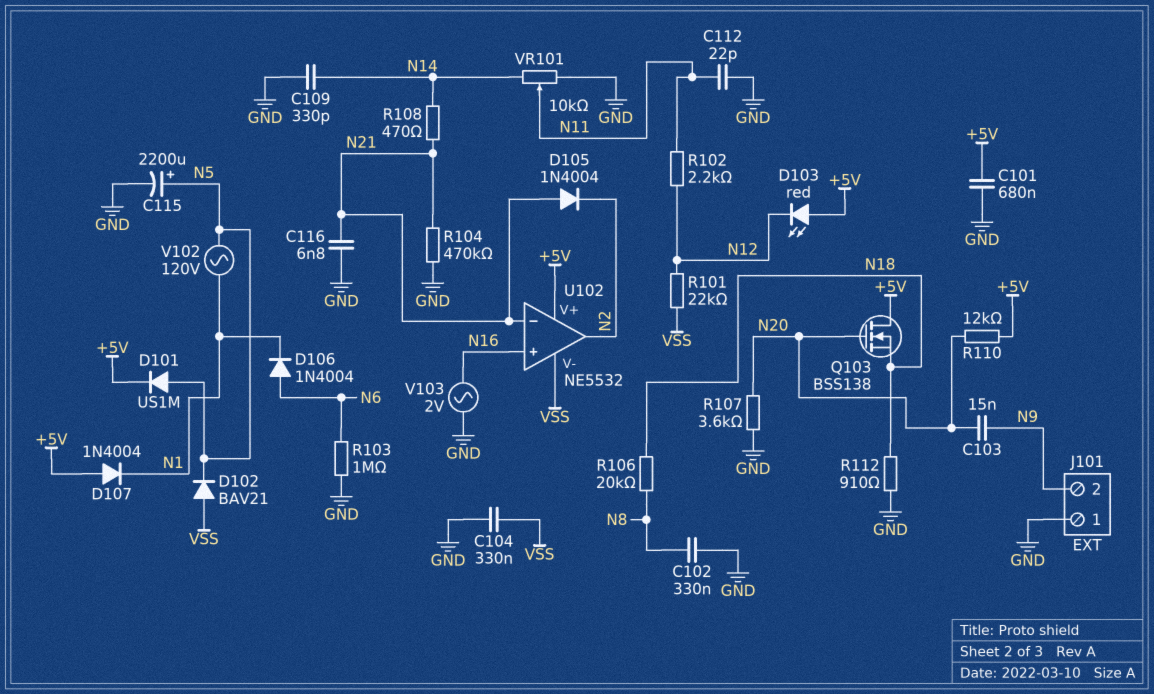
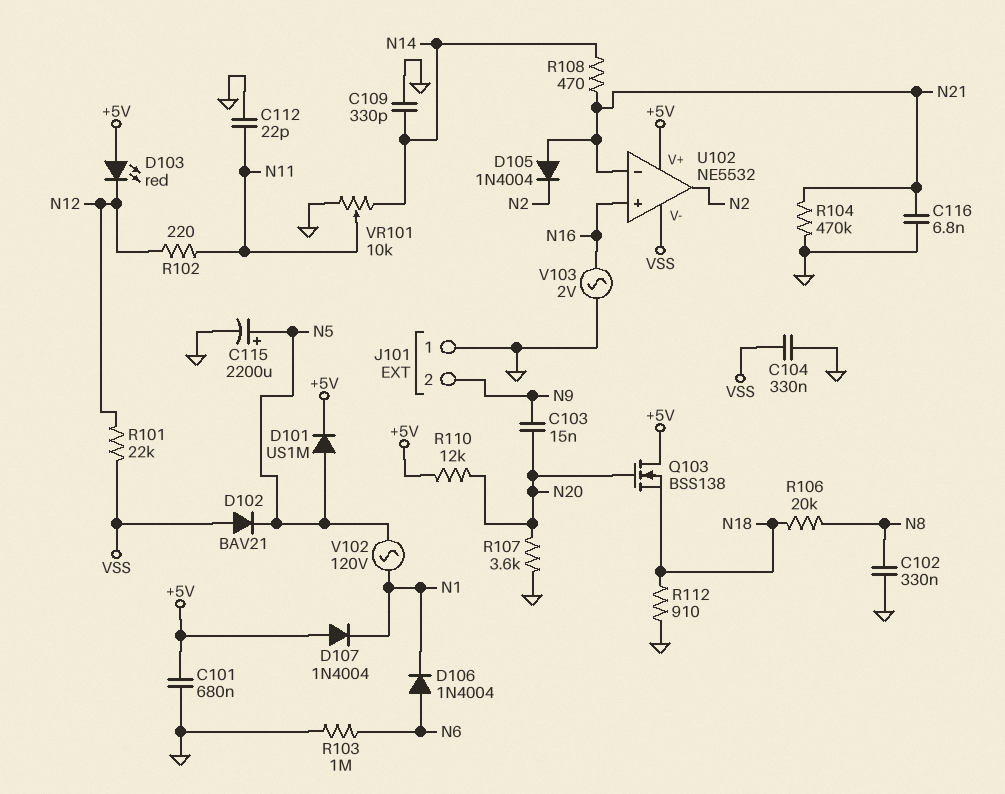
R102: 2.2k (N11, N12) -> 220 (N11, N12)

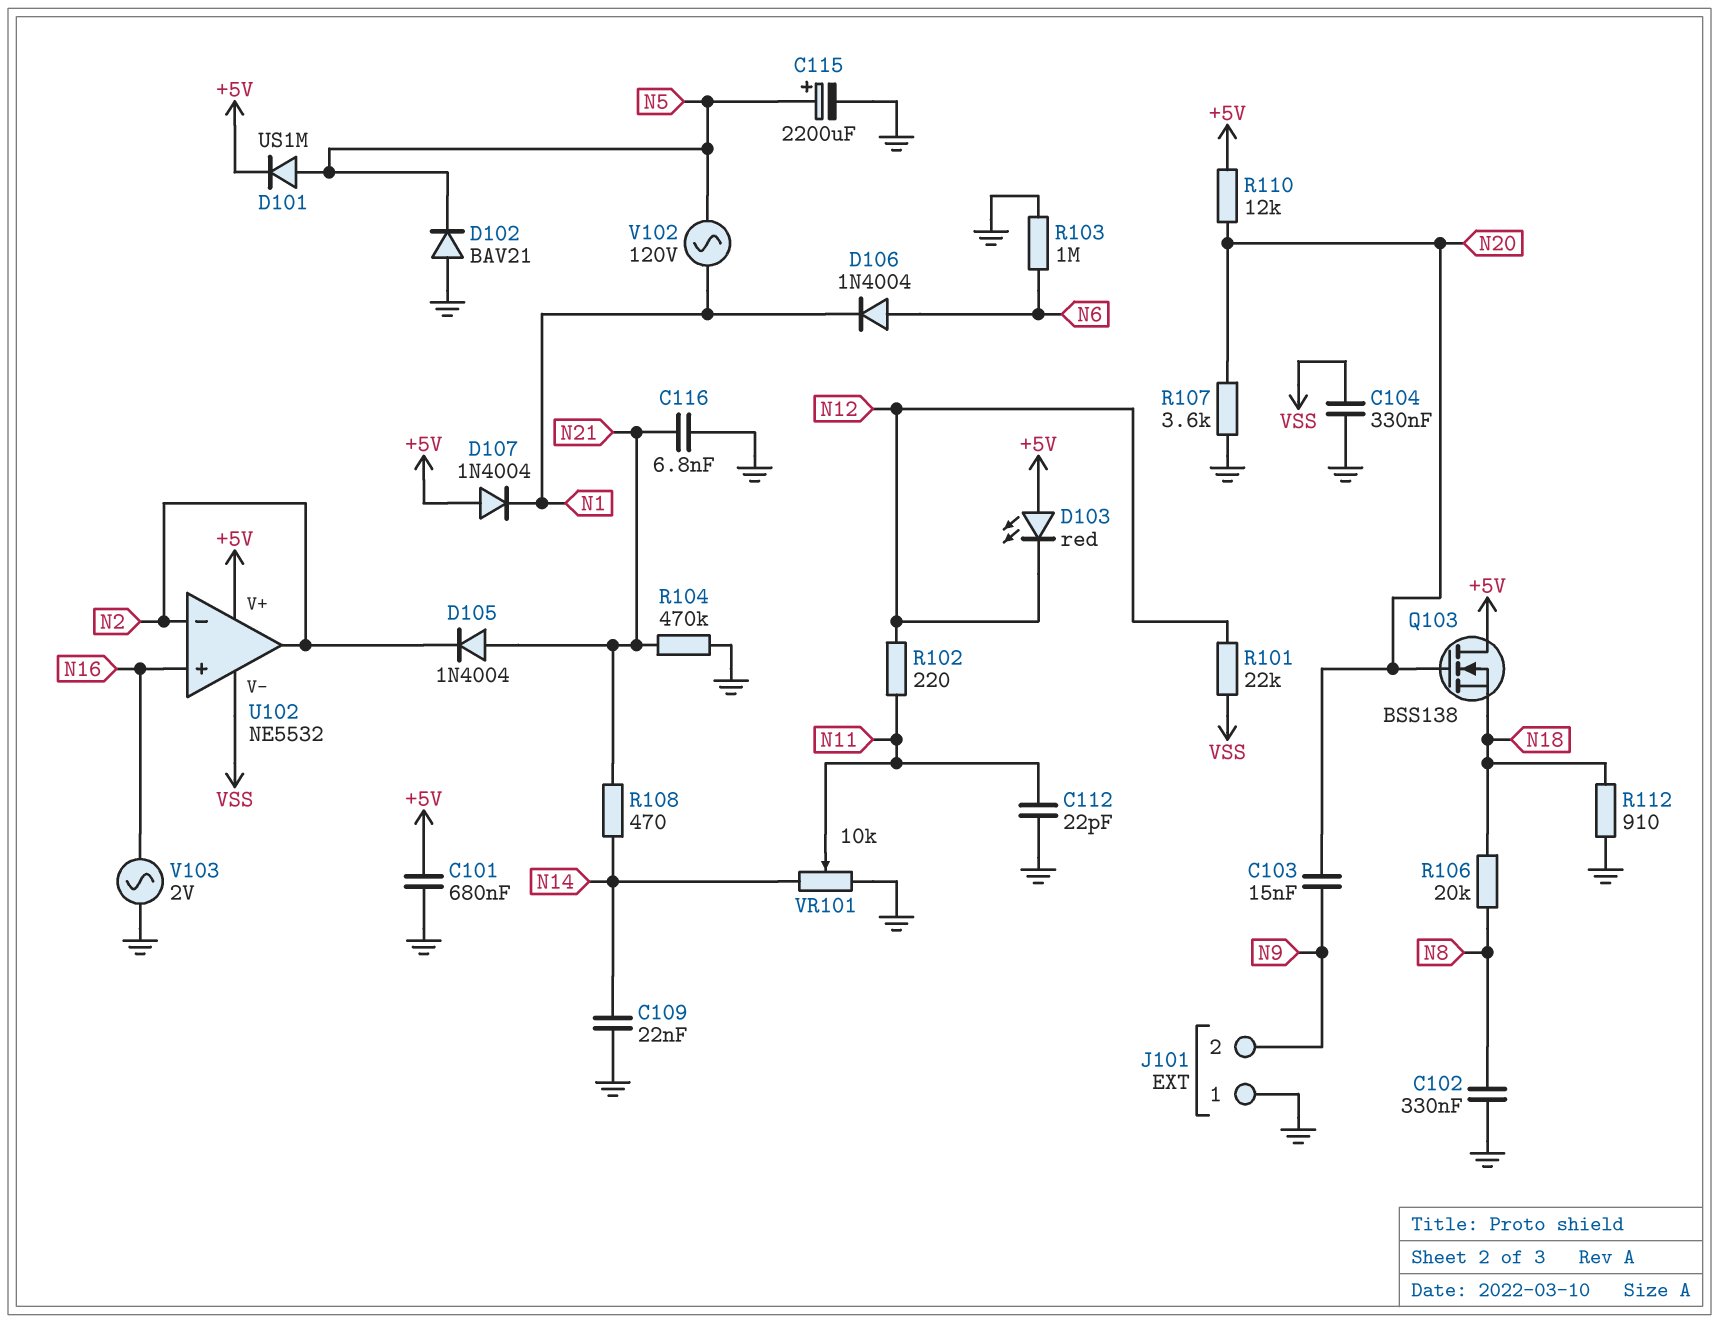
C109: 330pF (GND, N14) -> 22nF (GND, N14)
D102: diode BAV21 (A VSS, K N5) -> diode BAV21 (A GND, K N5)
U102 pin in-: N21 -> N2

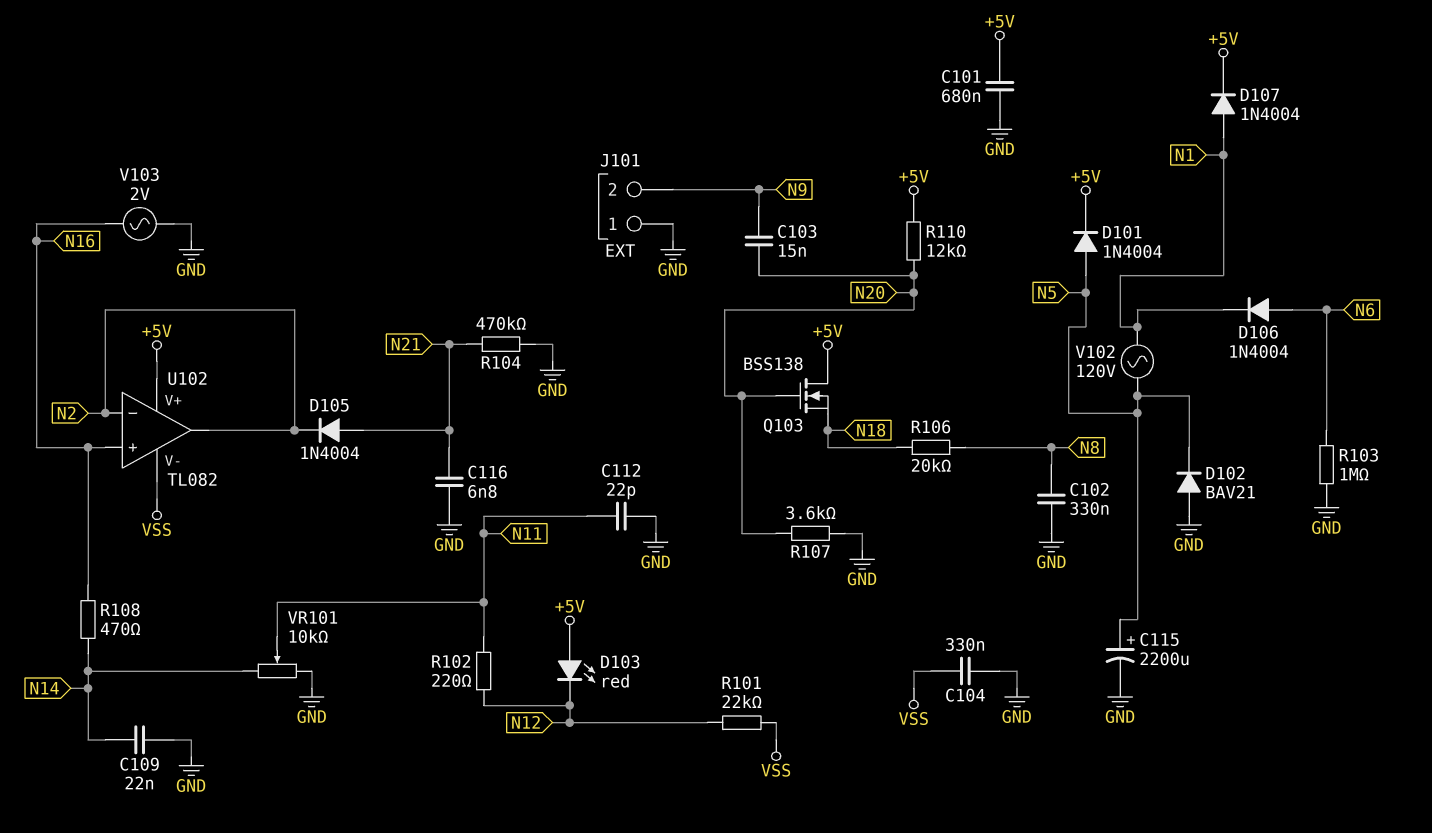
D101: diode US1M (A N5, K +5V) -> diode 1N4004 (A N5, K +5V)
D107: diode 1N4004 (A +5V, K N1) -> diode 1N4004 (A N1, K +5V)
R108: 470 (N14, N21) -> 470 (N14, N16)
R112: 910 (GND, N18) -> none
U102: NE5532 -> TL082

